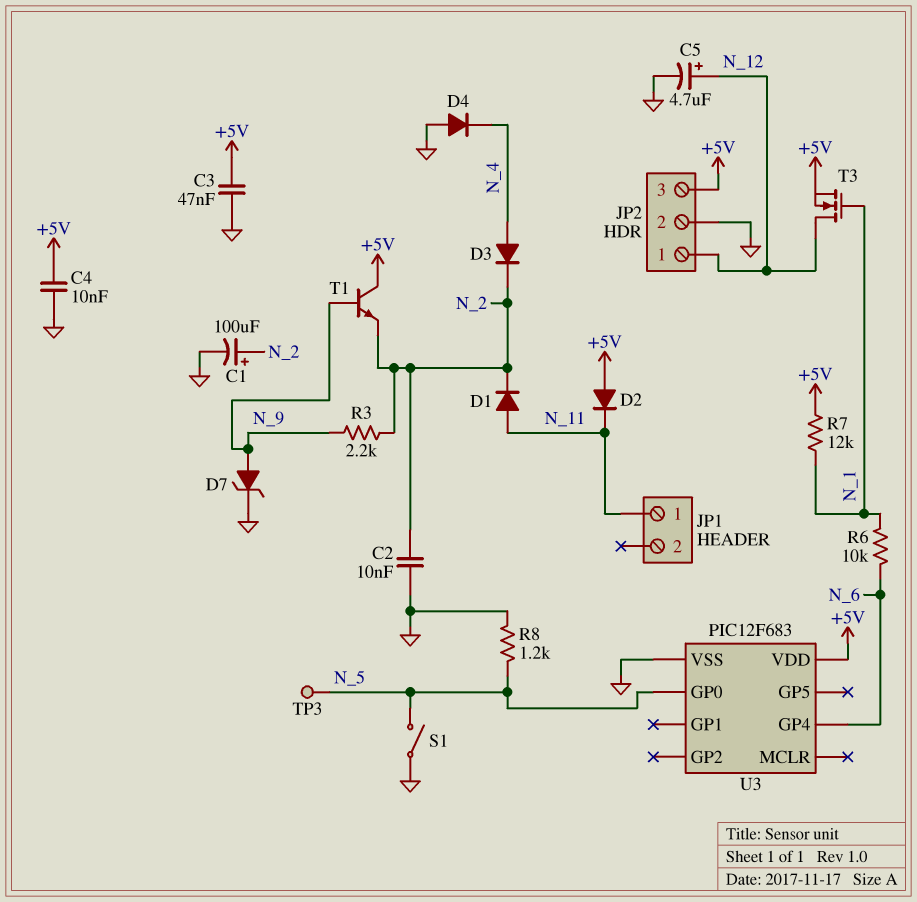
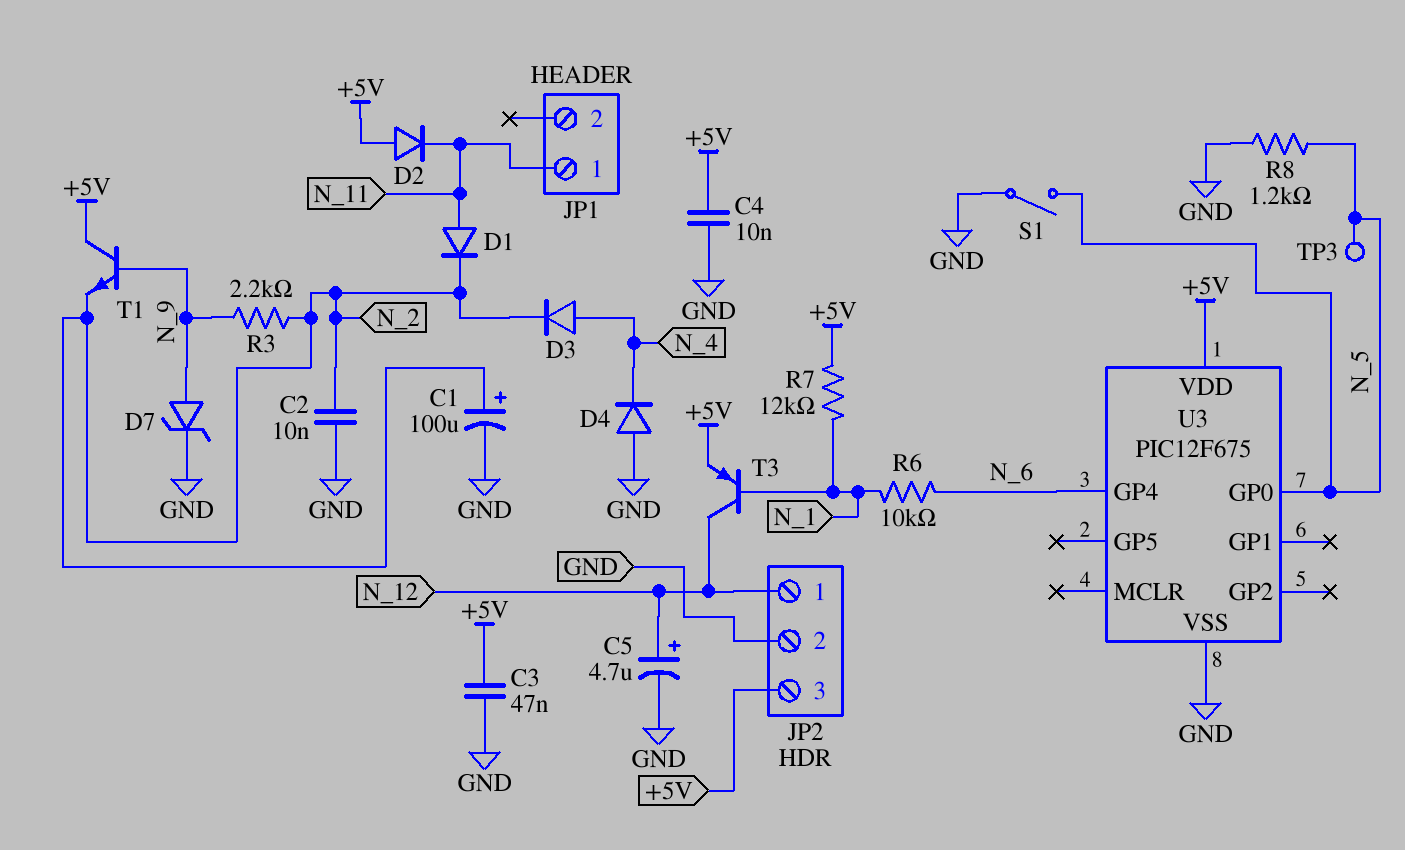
T3: NMOS (G N_1, D N_12, S +5V) -> PNP (B N_1, C N_12, E +5V)
U3: PIC12F683 -> PIC12F675

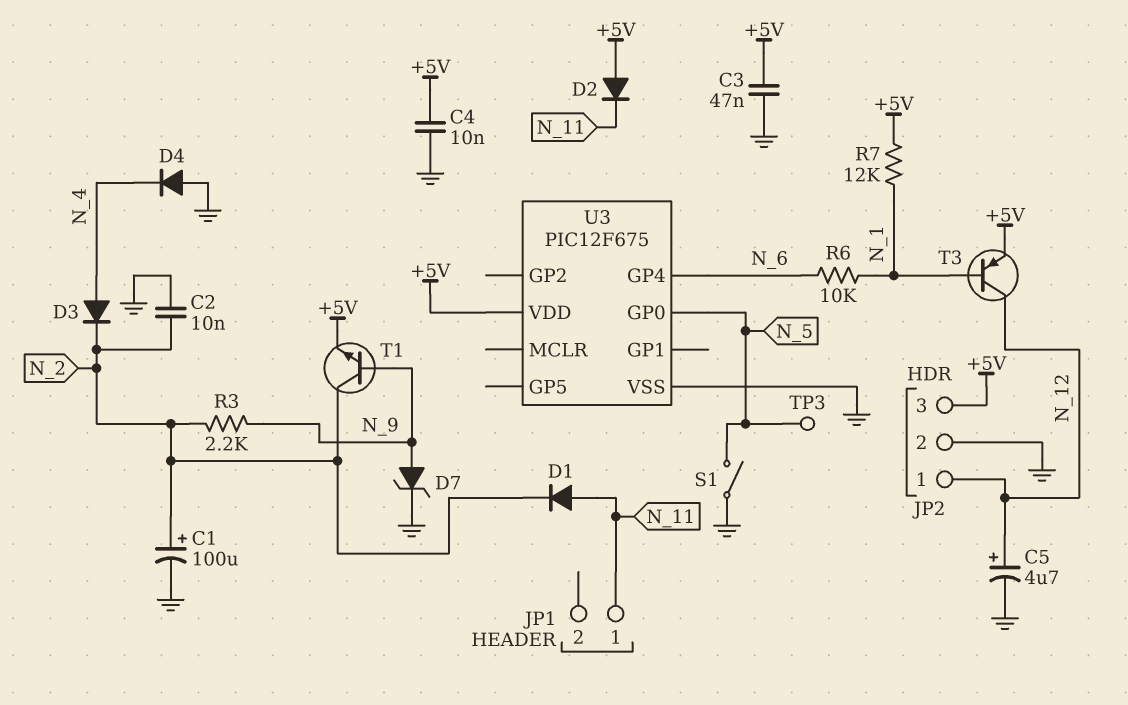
R8: 1.2k (GND, N_5) -> none
T1: NPN (B N_9, C +5V, E N_2) -> NPN (B N_9, C N_2, E +5V)

